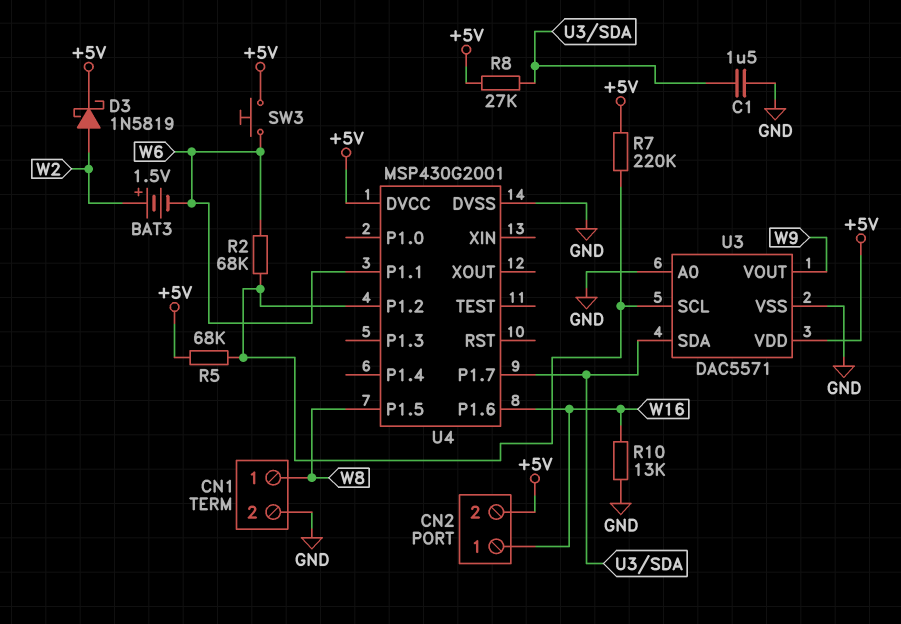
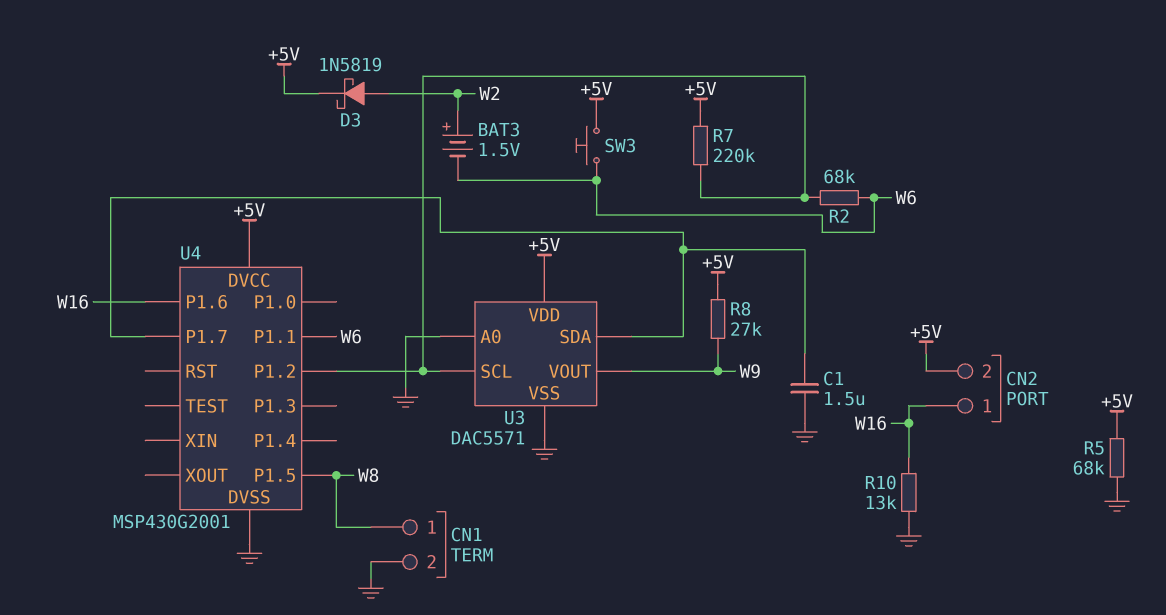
R5: 68k (+5V, U3/SCL) -> 68k (+5V, GND)
R8: 27k (+5V, U3/SDA) -> 27k (+5V, W9)

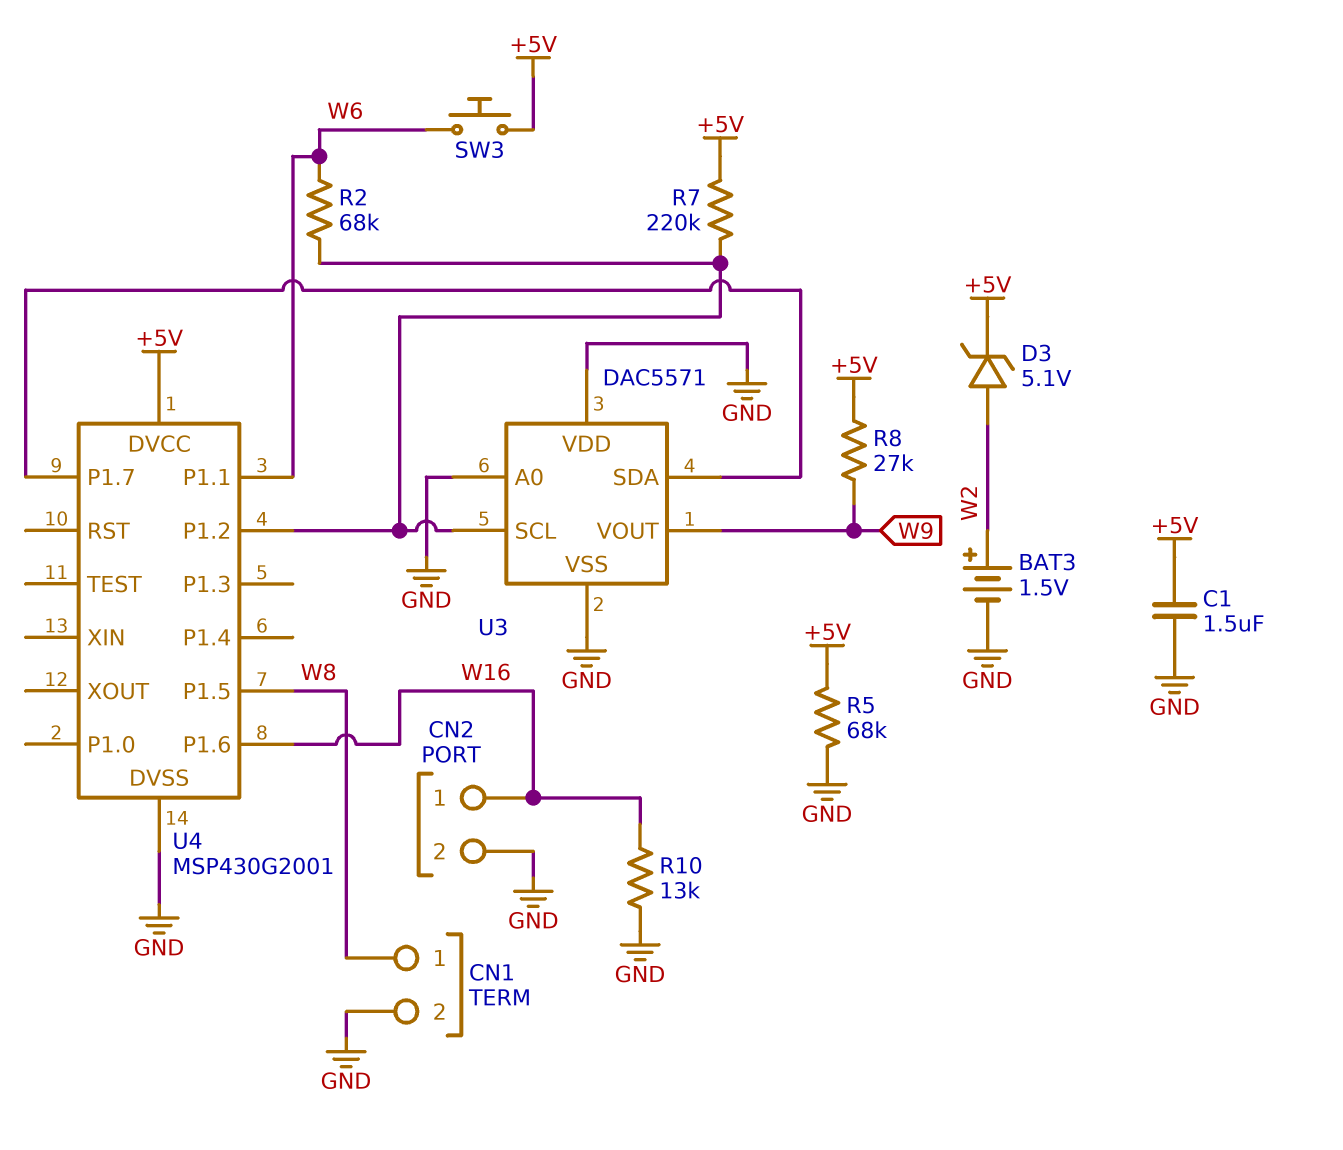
BAT3: 1.5V (plus W2, minus W6) -> 1.5V (plus W2, minus GND)
C1: 1.5uF (GND, U3/SDA) -> 1.5uF (+5V, GND)
CN2 pin 2: +5V -> GND
D3: schottky 1N5819 (A W2, K +5V) -> zener 5.1V (A W2, K +5V)
U3 pin VDD: +5V -> GND

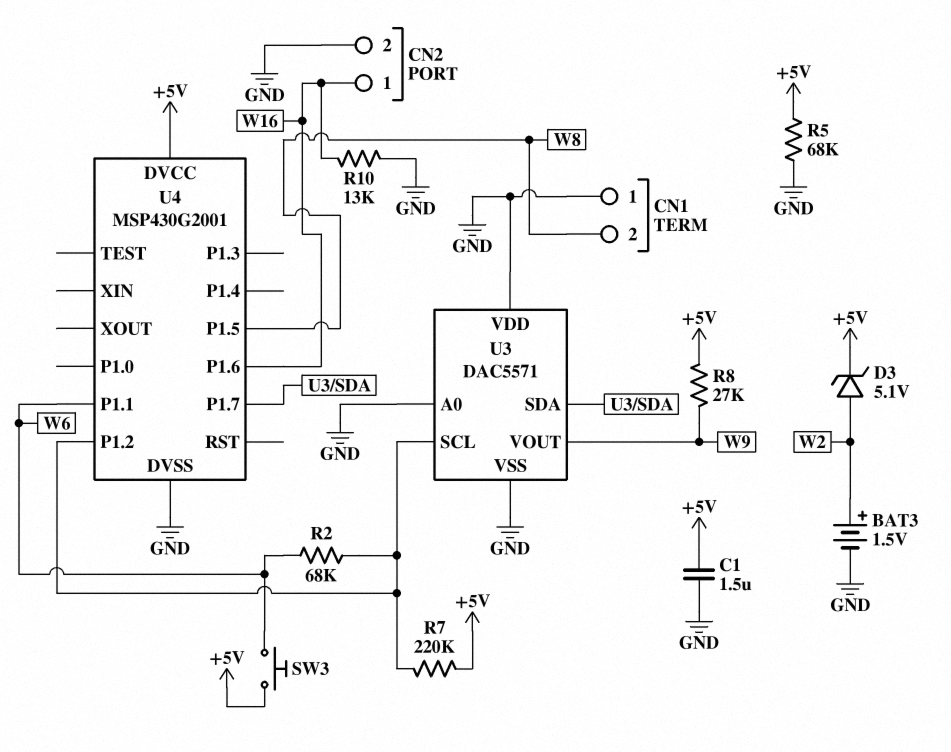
CN1 pin 1: W8 -> GND
CN1 pin 2: GND -> W8

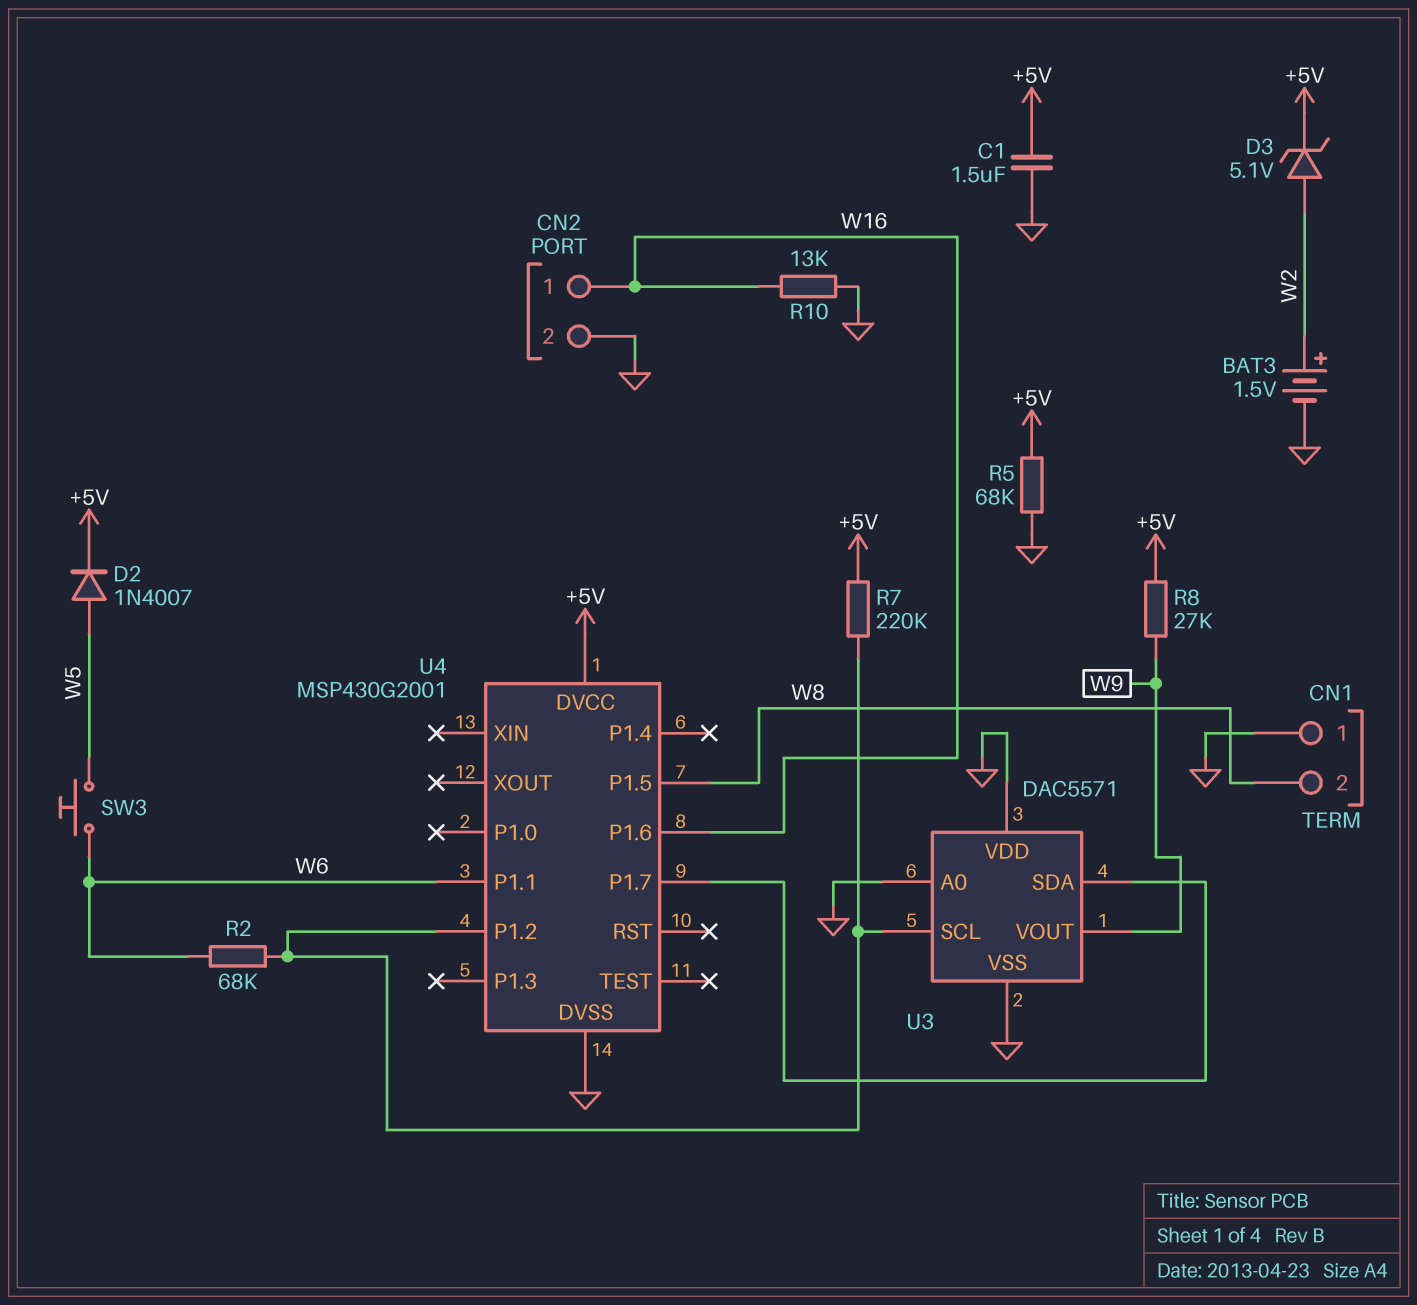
D2: none -> diode 1N4007 (A W5, K +5V)
SW3: button (+5V, W6) -> button (W5, W6)

